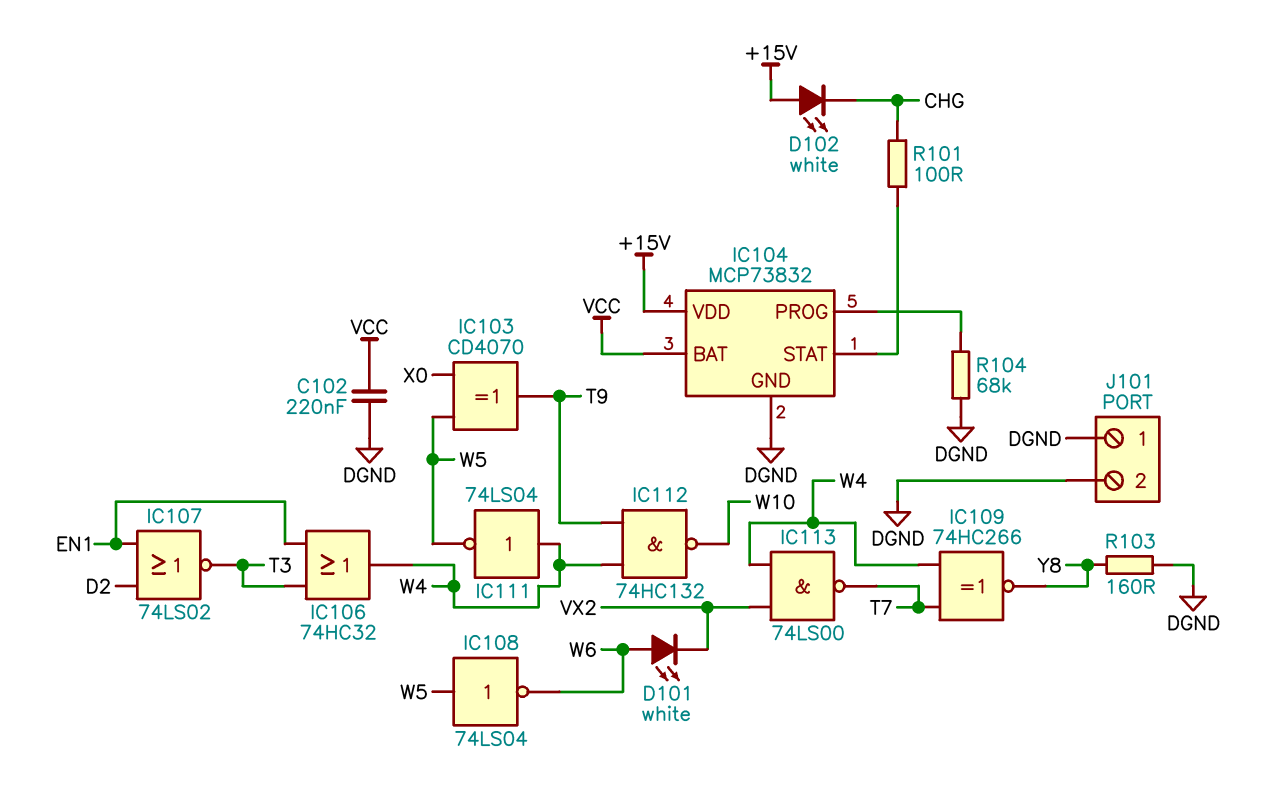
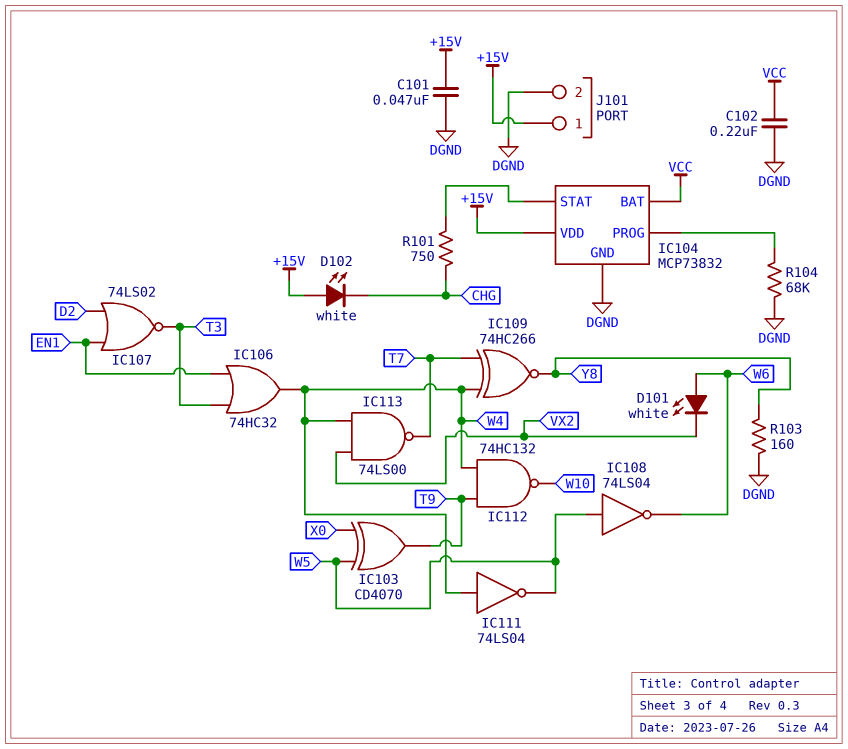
C101: none -> 47nF (+15V, DGND)
J101 pin 1: DGND -> +15V
R101: 100 (CHG, IC104/STAT) -> 750 (CHG, IC104/STAT)

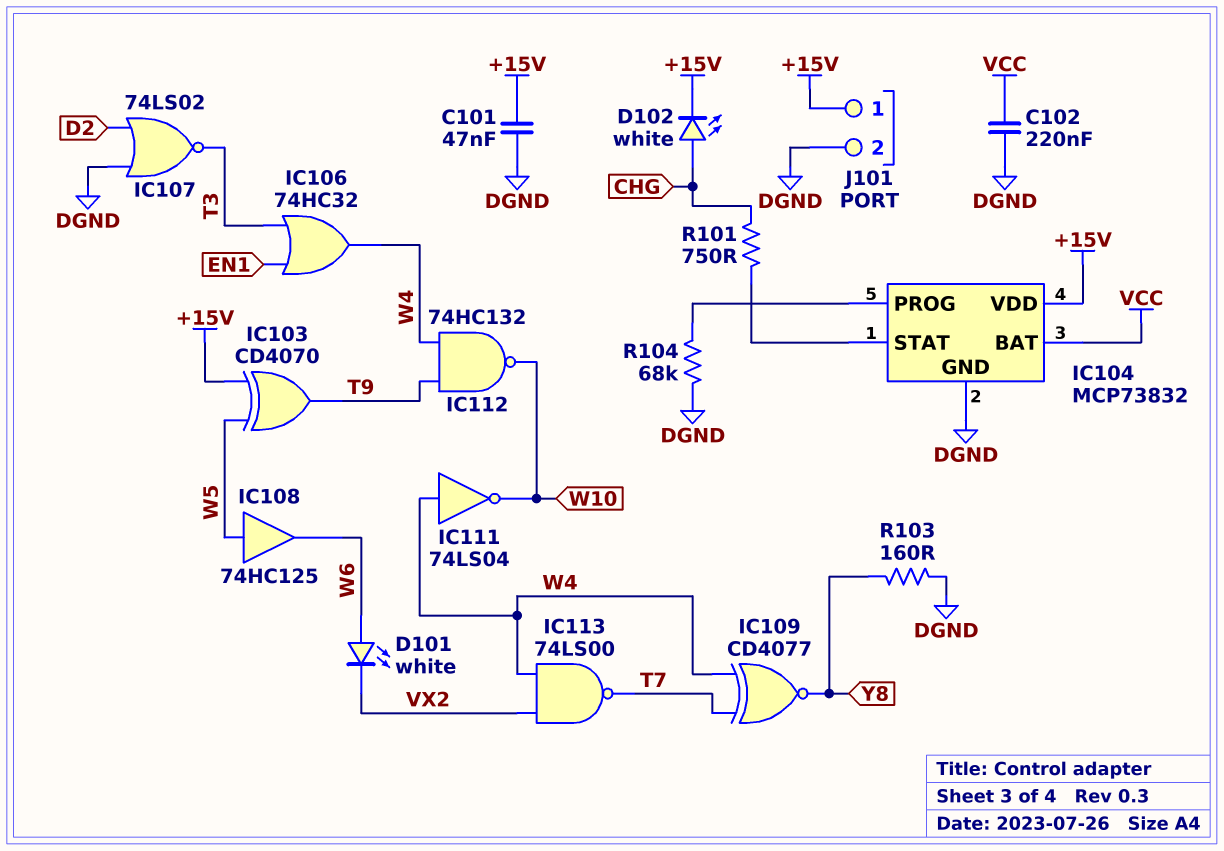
D102: LED white (A +15V, K CHG) -> LED white (A CHG, K +15V)
IC103: XOR CD4070 (in W5, in X0, out T9) -> XOR CD4070 (in +15V, in W5, out T9)
IC107: NOR 74LS02 (in D2, in EN1, out T3) -> NOR 74LS02 (in D2, in DGND, out T3)
IC108: NOT 74LS04 (in W5, out W6) -> buffer 74HC125 (in W5, out W6)
IC109: XNOR 74HC266 (in T7, in W4, out Y8) -> XNOR CD4077 (in T7, in W4, out Y8)
IC111: NOT 74LS04 (in W4, out W5) -> NOT 74LS04 (in W4, out W10)

